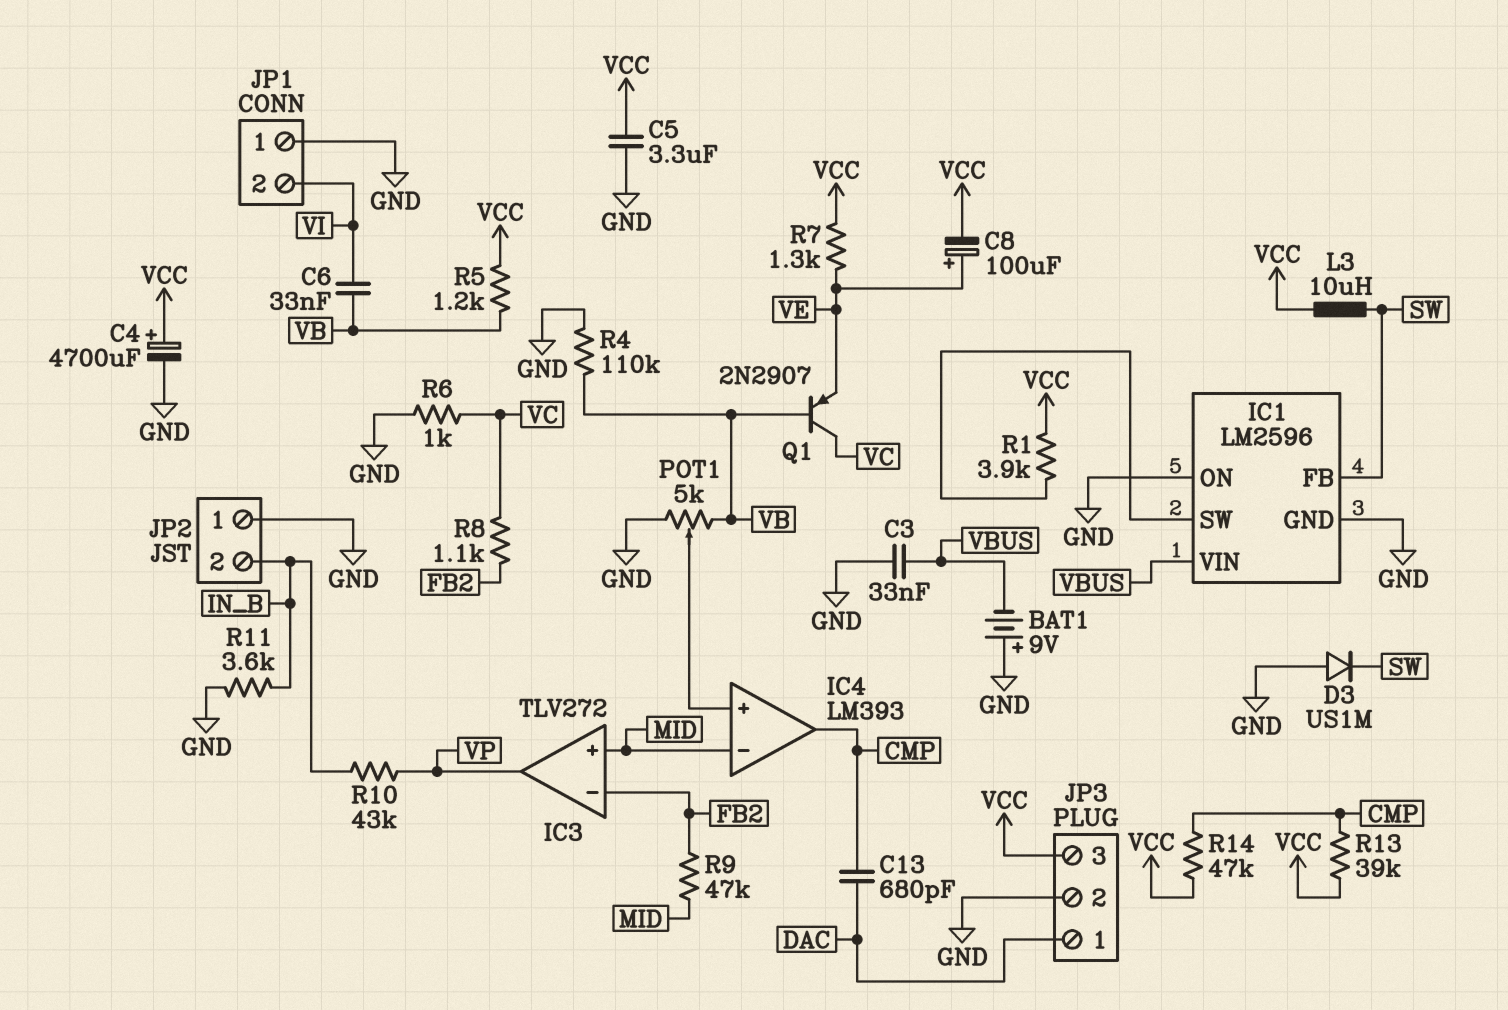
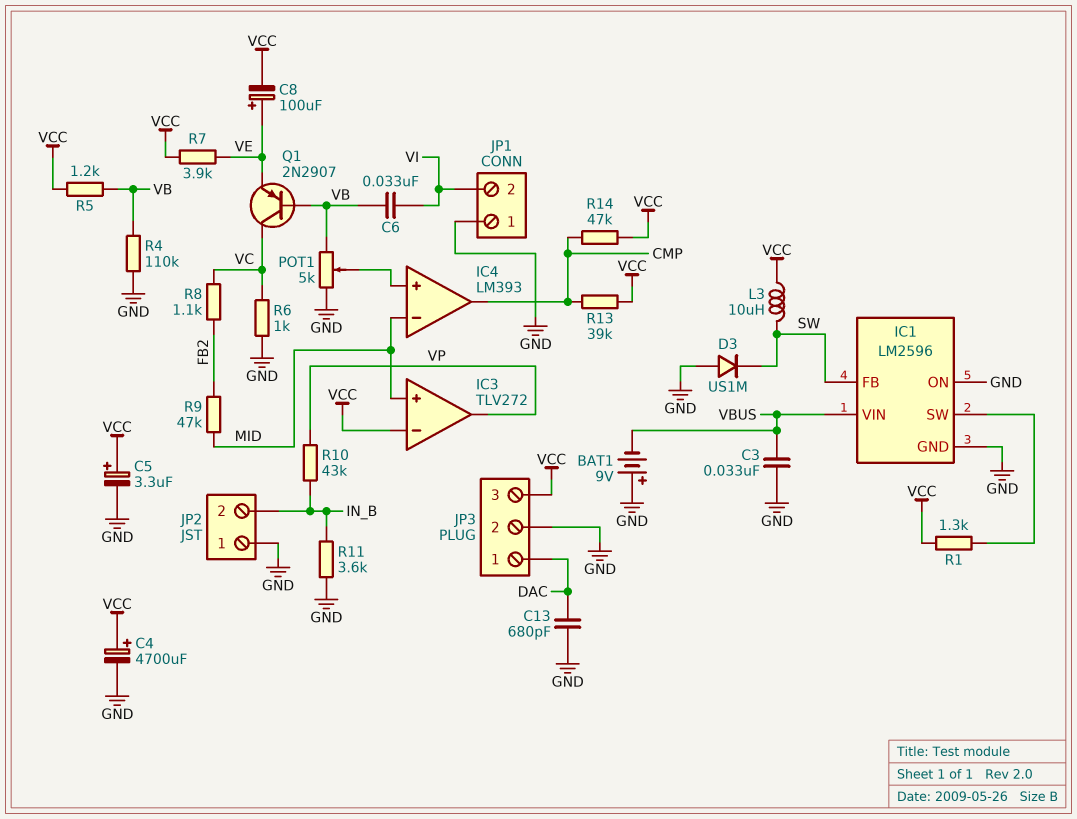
C5: 3.3uF (GND, VCC) -> 3.3uF (plus VCC, minus GND)
C13: 680pF (CMP, DAC) -> 680pF (DAC, GND)
IC3 pin in-: FB2 -> VCC
R1: 3.9k (IC1/SW, VCC) -> 1.3k (IC1/SW, VCC)
R7: 1.3k (VCC, VE) -> 3.9k (VCC, VE)

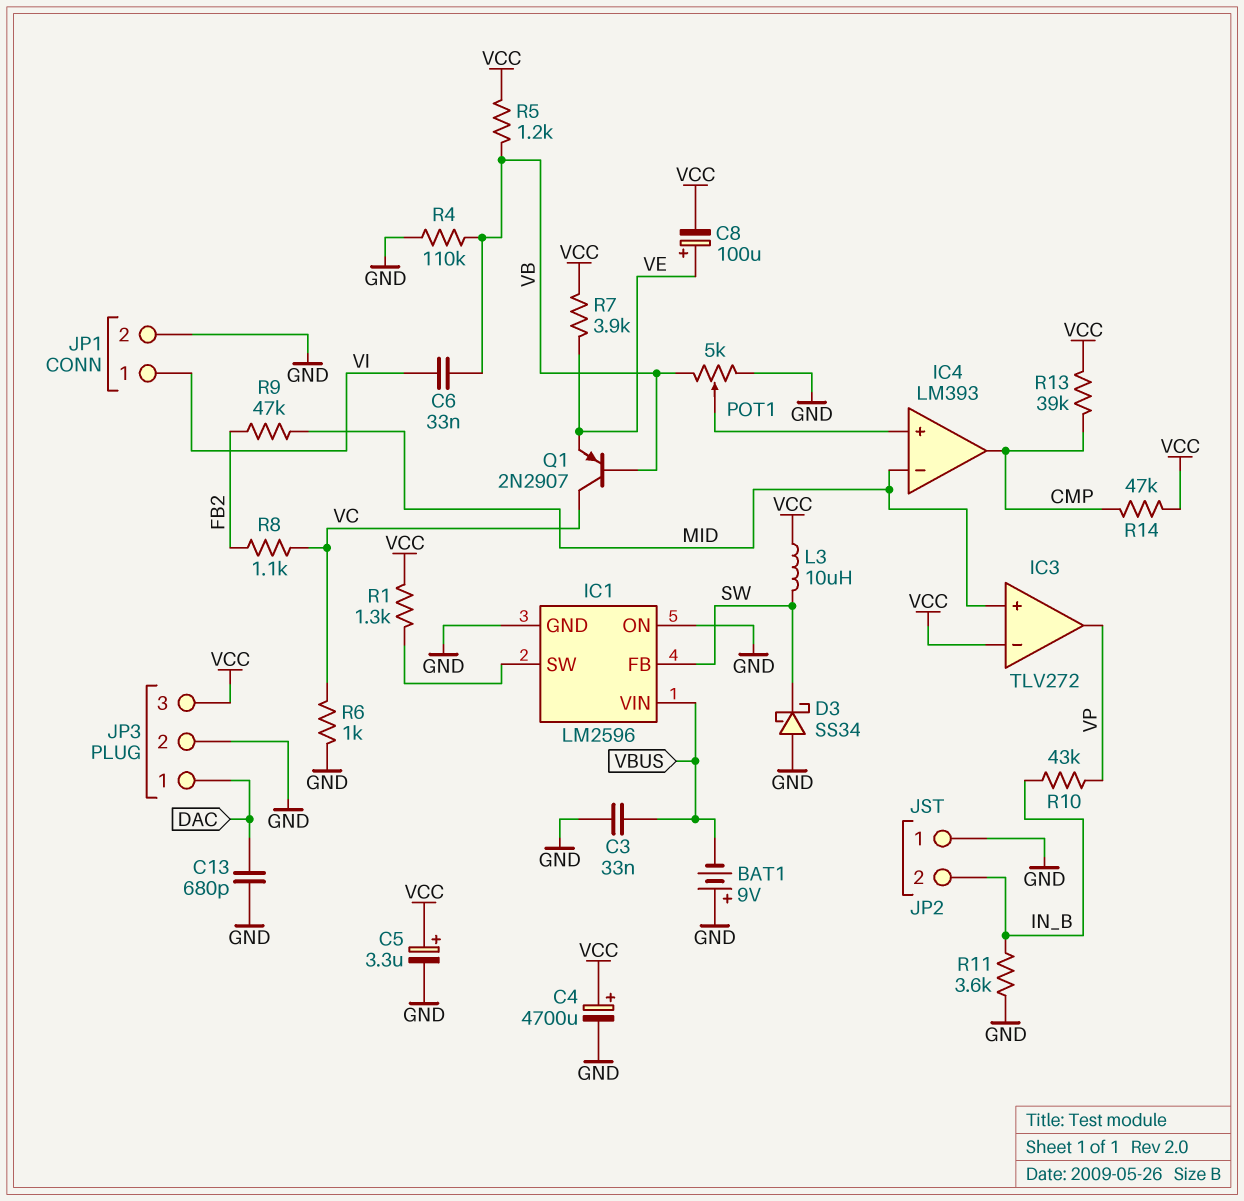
D3: diode US1M (A GND, K SW) -> schottky SS34 (A GND, K SW)
JP1 pin 1: GND -> VI
JP1 pin 2: VI -> GND

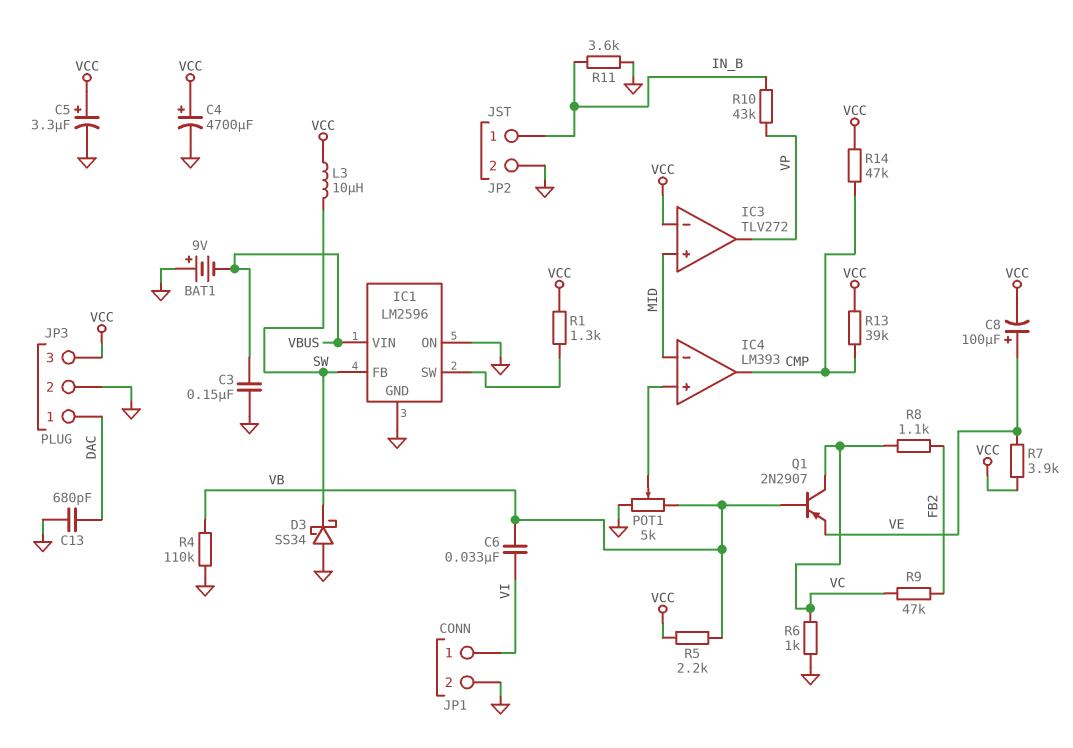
C3: 33nF (GND, VBUS) -> 150nF (GND, VBUS)
JP2 pin 1: GND -> IN_B
JP2 pin 2: IN_B -> GND
R5: 1.2k (VB, VCC) -> 2.2k (VB, VCC)
R9: 47k (FB2, MID) -> 47k (FB2, VC)

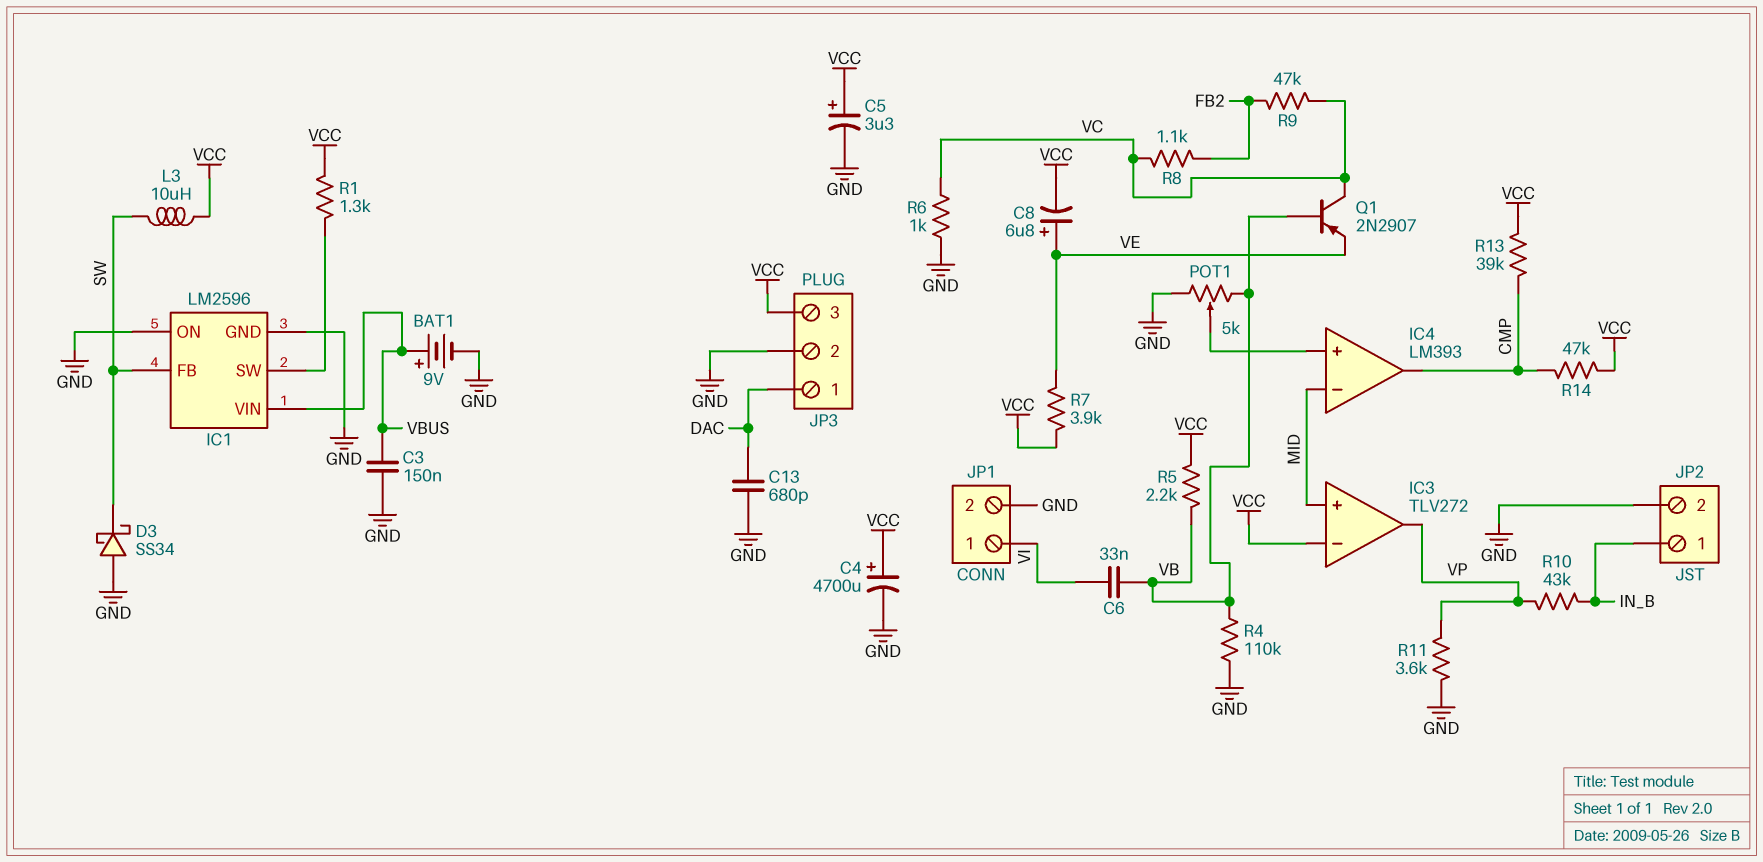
BAT1: 9V (plus GND, minus VBUS) -> 9V (plus VBUS, minus GND)
C8: 100uF (plus VE, minus VCC) -> 6.8uF (plus VE, minus VCC)
R11: 3.6k (GND, IN_B) -> 3.6k (GND, VP)

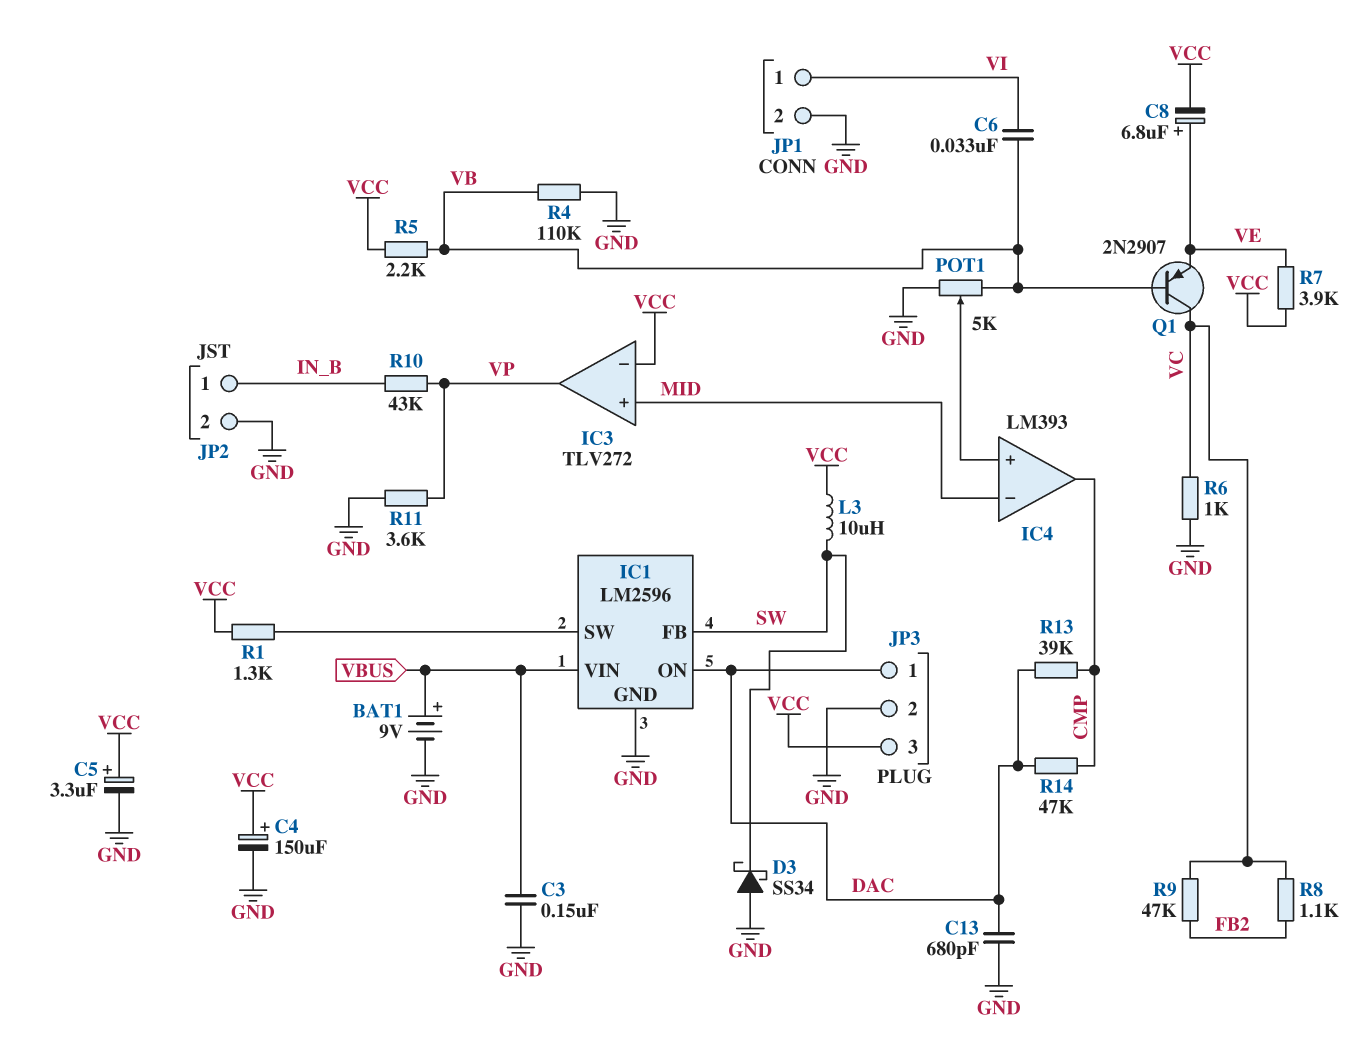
C4: 4700uF (plus VCC, minus GND) -> 150uF (plus VCC, minus GND)
IC1 pin ON: GND -> DAC
R13: 39k (CMP, VCC) -> 39k (CMP, DAC)
R14: 47k (CMP, VCC) -> 47k (CMP, DAC)

